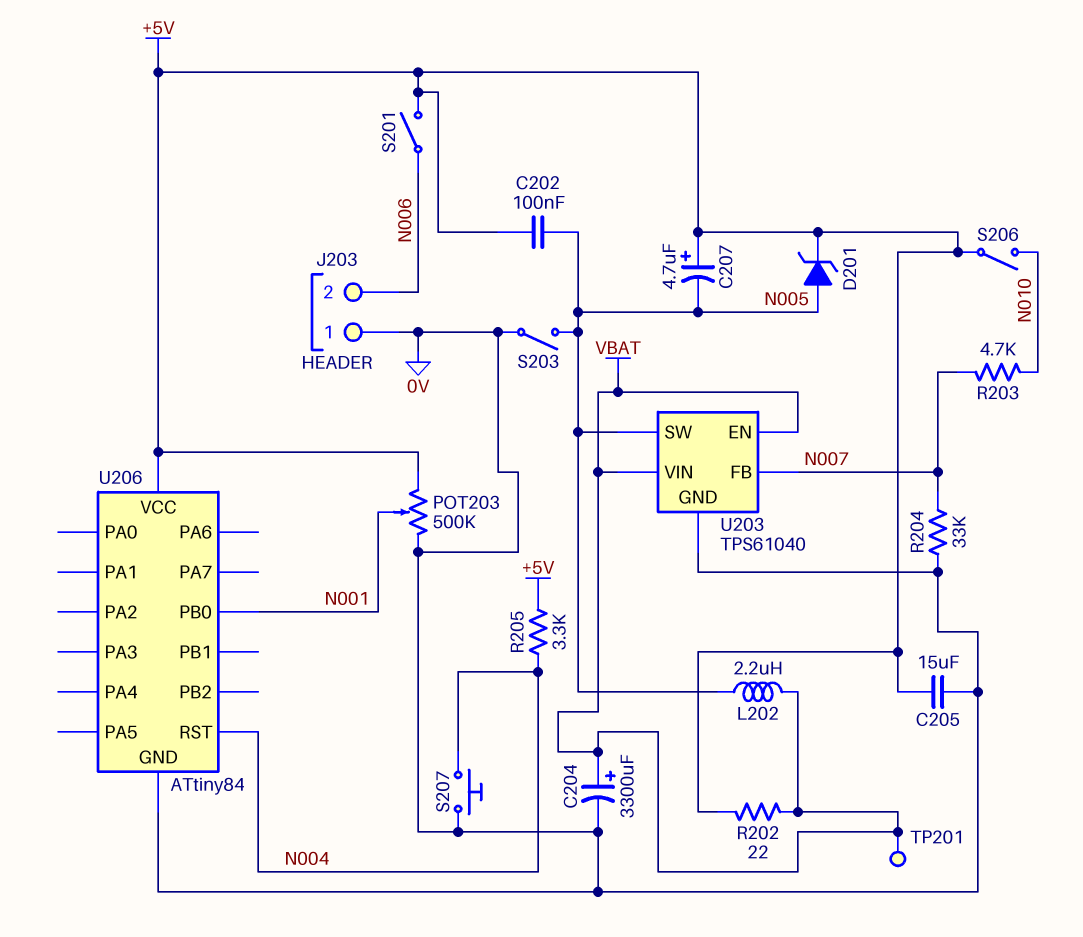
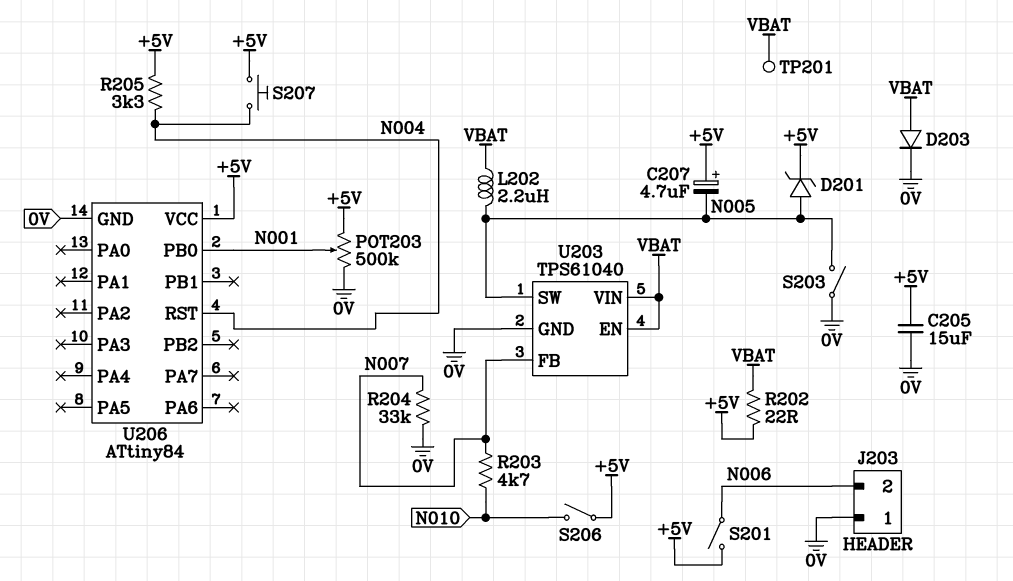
C202: 100nF (+5V, N005) -> none
C204: 3300uF (plus VBAT, minus 0V) -> none
D203: none -> diode (A VBAT, K 0V)
S207: button (0V, N004) -> button (+5V, N004)

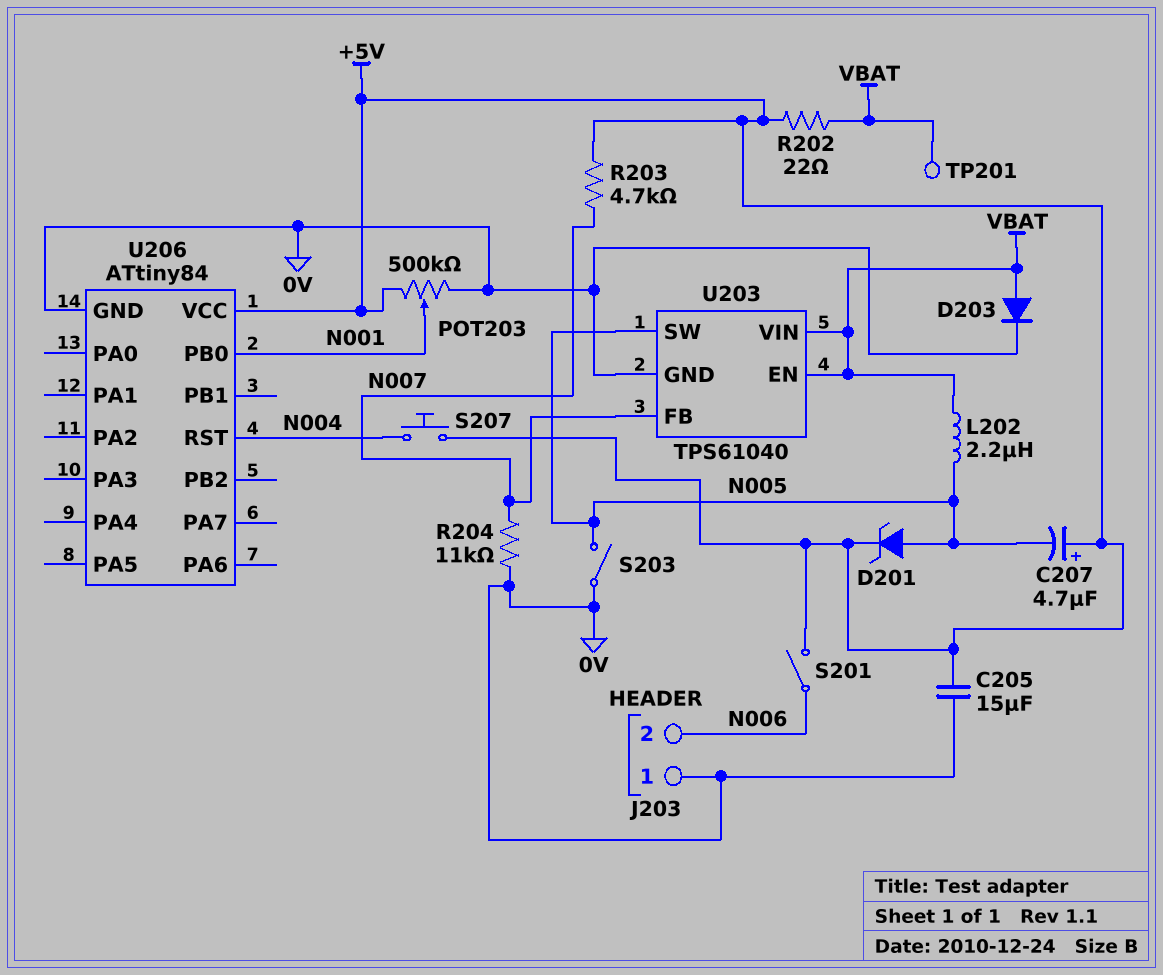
R203: 4.7k (N007, N010) -> 4.7k (+5V, N007)
R204: 33k (0V, N007) -> 11k (0V, N007)
R205: 3.3k (+5V, N004) -> none
S206: switch (+5V, N010) -> none

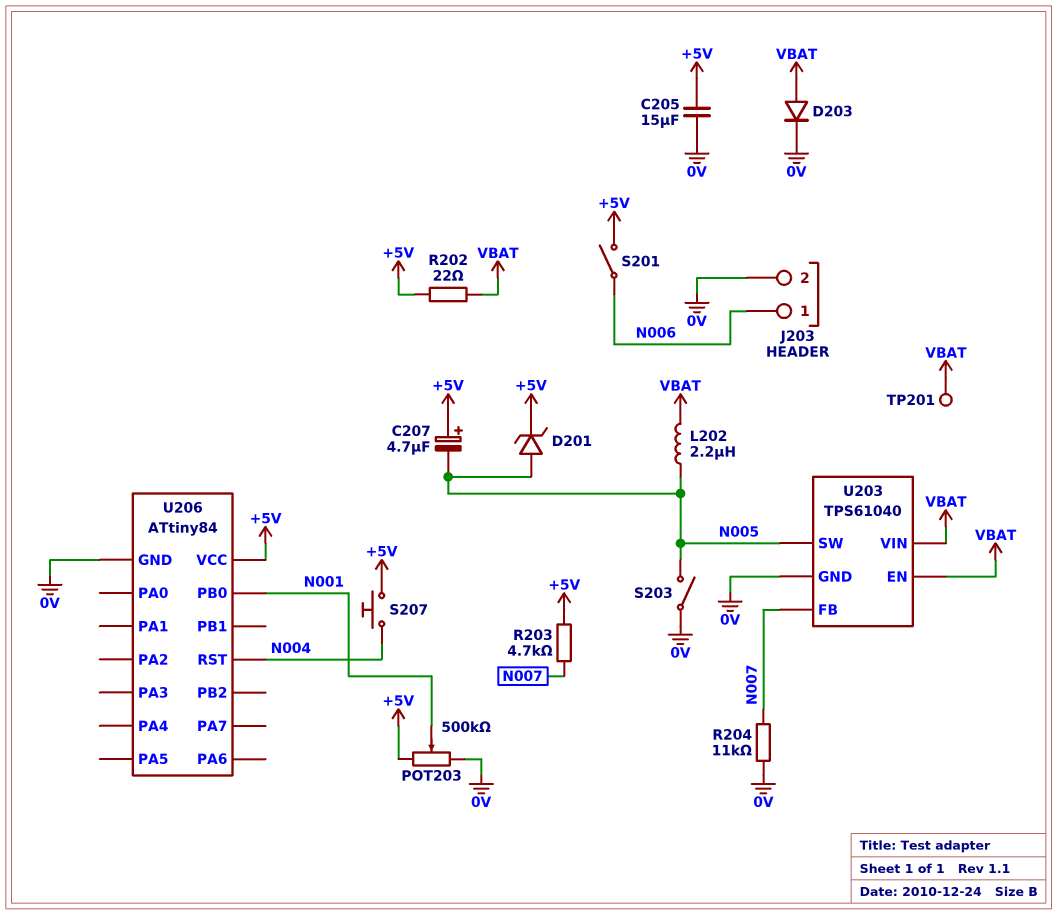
J203 pin 1: 0V -> N006
J203 pin 2: N006 -> 0V

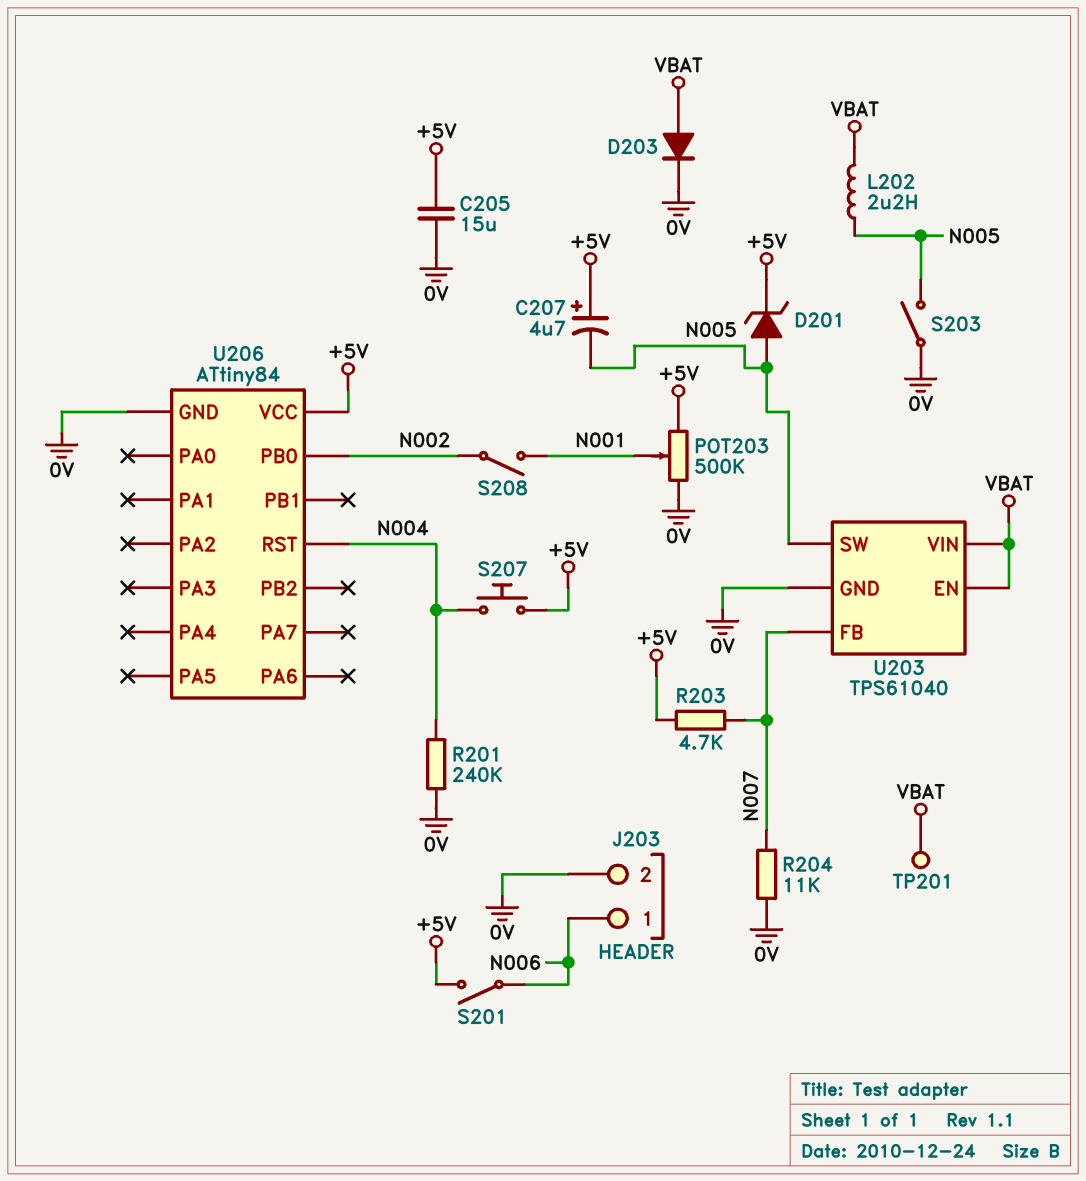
R201: none -> 240k (0V, N004)
R202: 22 (+5V, VBAT) -> none
S208: none -> switch (N001, N002)
U206 pin PB0: N001 -> N002

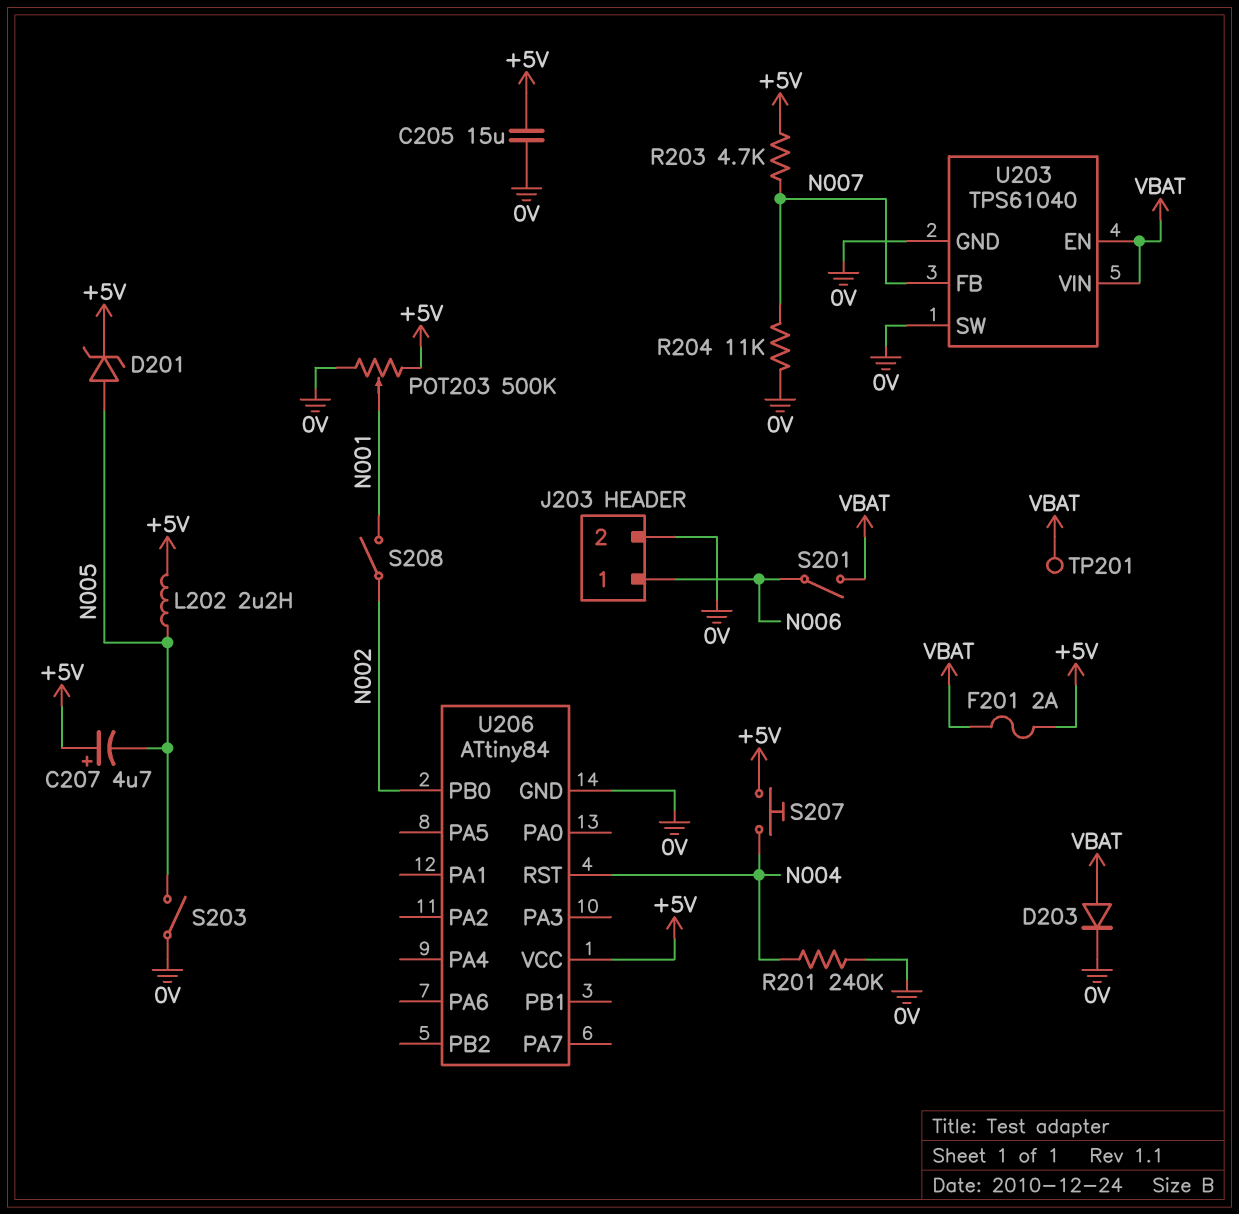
F201: none -> 2A (+5V, VBAT)
L202: 2.2uH (N005, VBAT) -> 2.2uH (+5V, N005)
S201: switch (+5V, N006) -> switch (N006, VBAT)
U203 pin SW: N005 -> 0V

